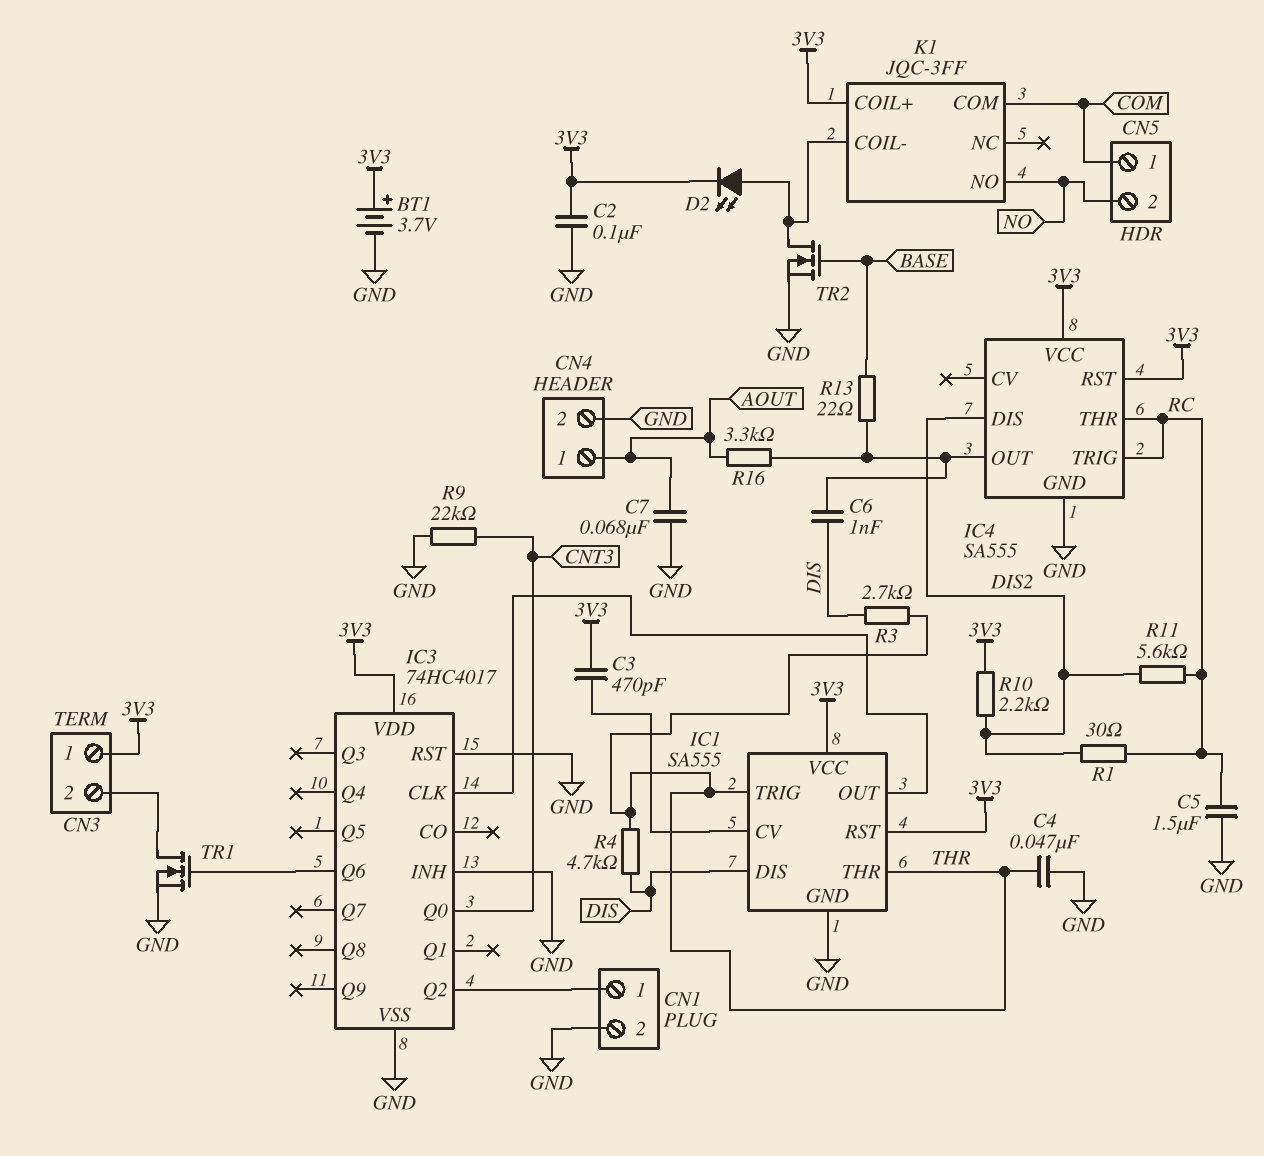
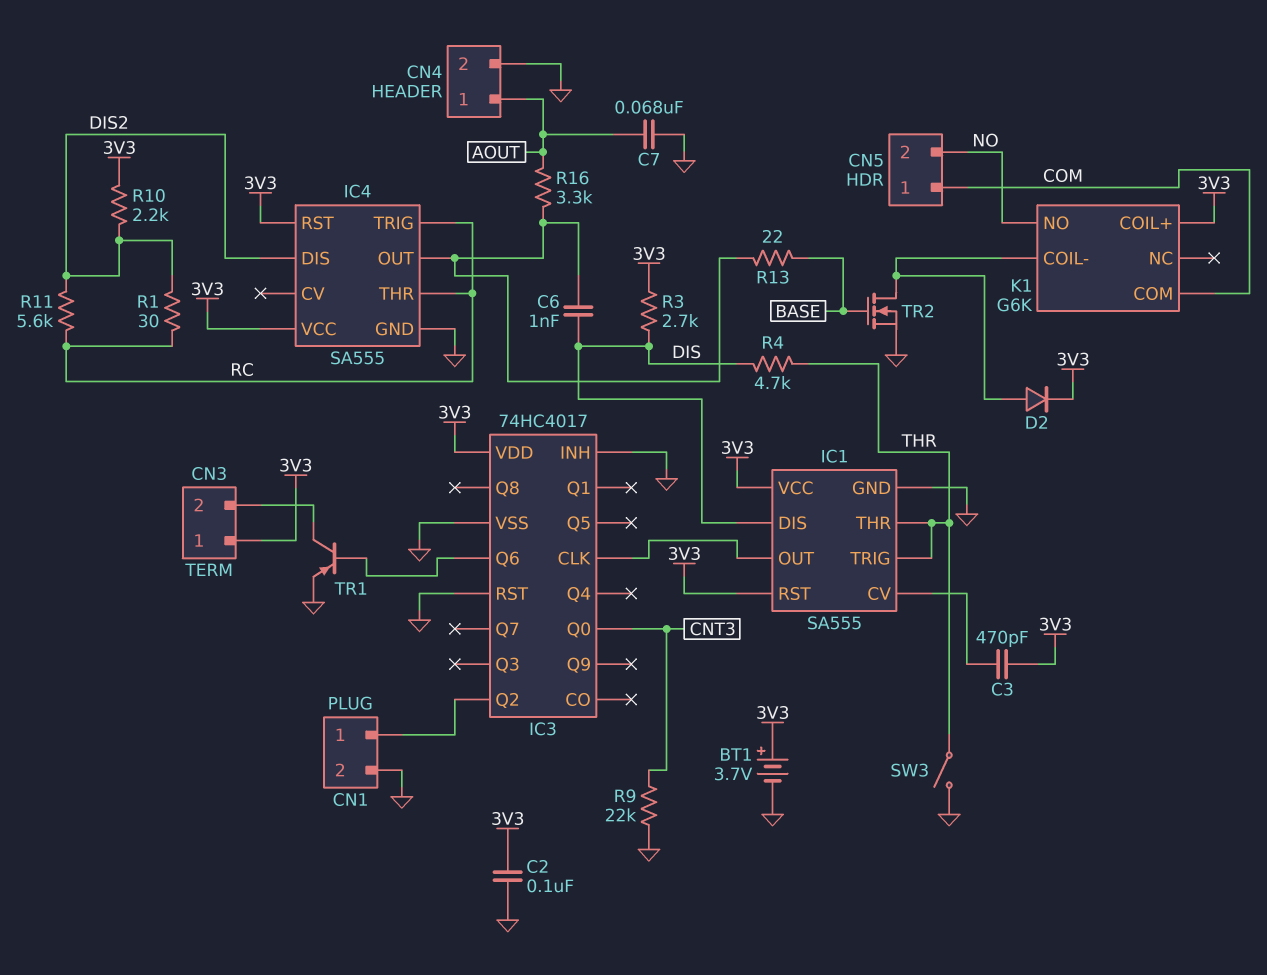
C4: 47nF (GND, THR) -> none
C5: 1.5uF (GND, RC) -> none
D2: LED (A K1/COIL-, K 3V3) -> diode (A K1/COIL-, K 3V3)
K1: JQC-3FF -> G6K
R3: 2.7k (DIS, THR) -> 2.7k (3V3, DIS)
SW3: none -> switch (GND, THR)
TR1: NMOS (G IC3/Q6, D CN3/2, S GND) -> PNP (B IC3/Q6, C CN3/2, E GND)

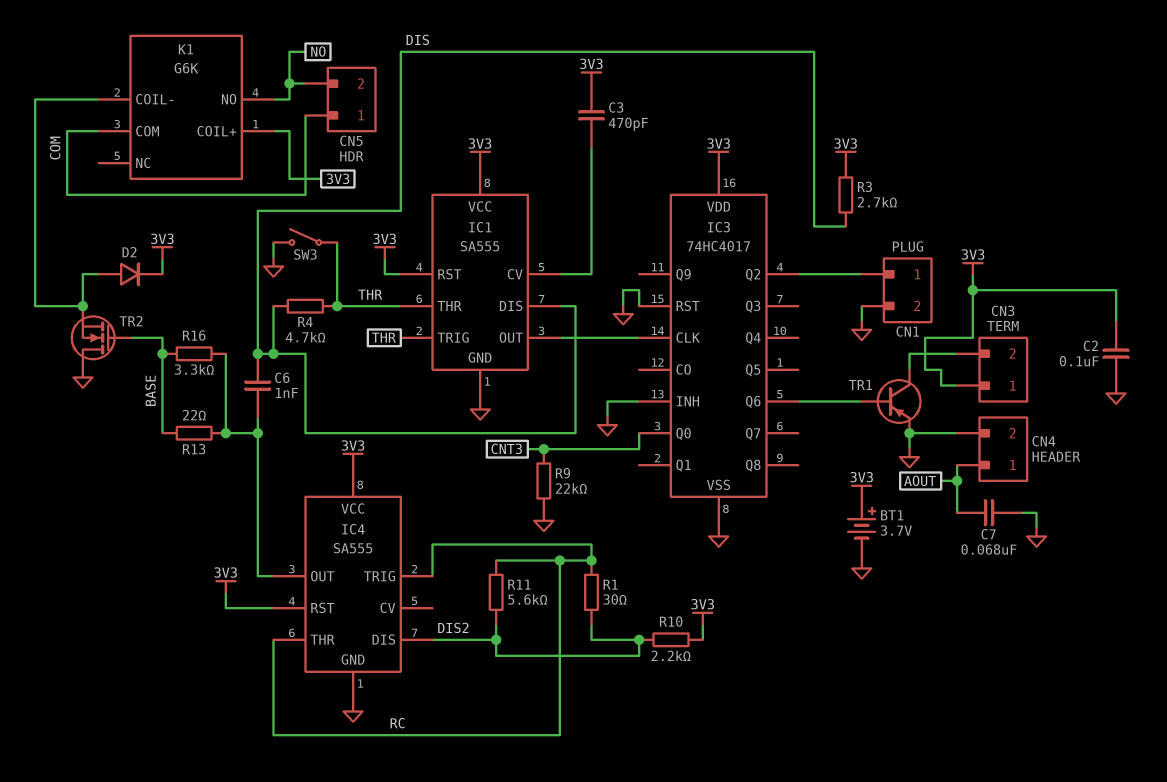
R16: 3.3k (AOUT, IC4/OUT) -> 3.3k (BASE, IC4/OUT)
TR2: NMOS (G BASE, D K1/COIL-, S GND) -> NMOS (G BASE, D GND, S K1/COIL-)

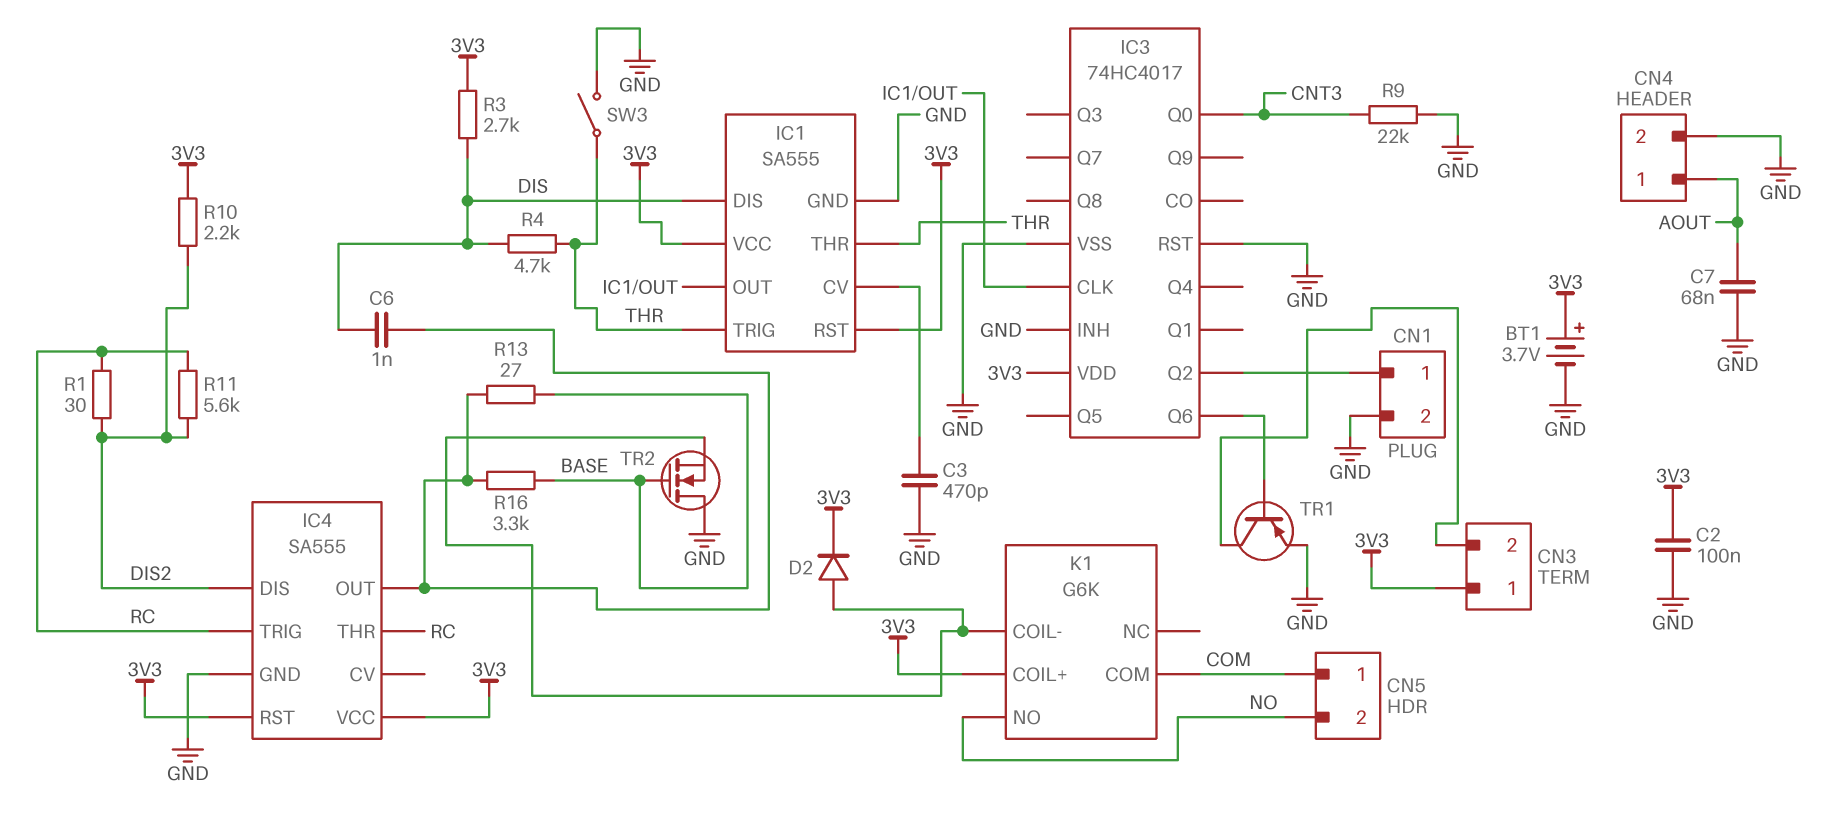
C3: 470pF (3V3, IC1/CV) -> 470pF (GND, IC1/CV)
R13: 22 (BASE, IC4/OUT) -> 27 (BASE, IC4/OUT)

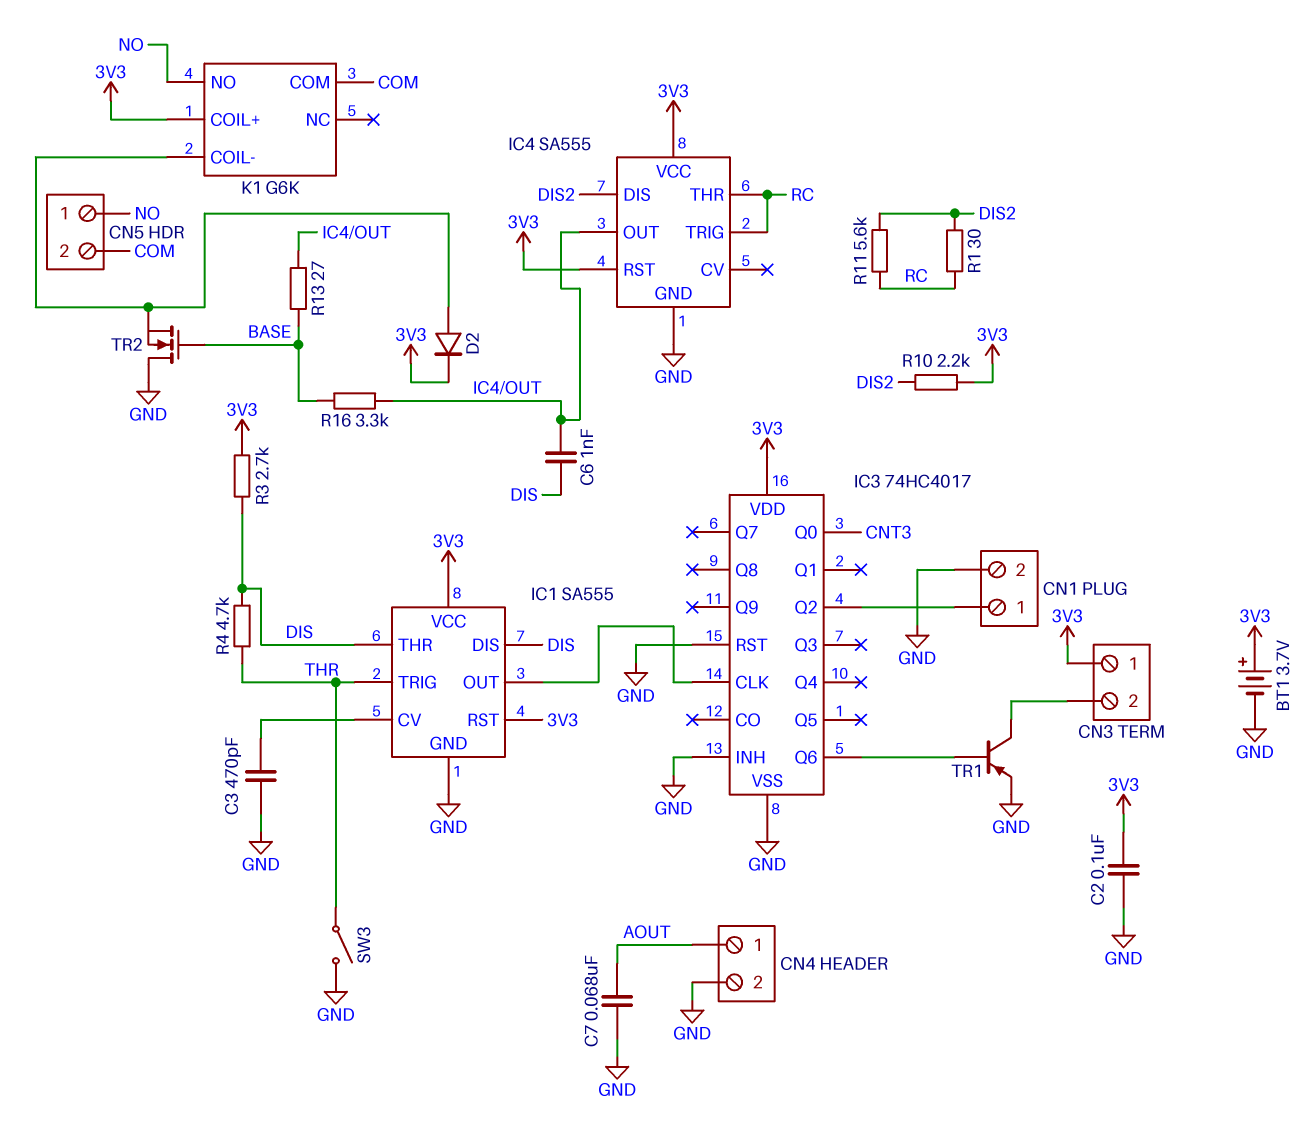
CN5 pin 1: COM -> NO
CN5 pin 2: NO -> COM
IC1 pin THR: THR -> DIS
R9: 22k (CNT3, GND) -> none

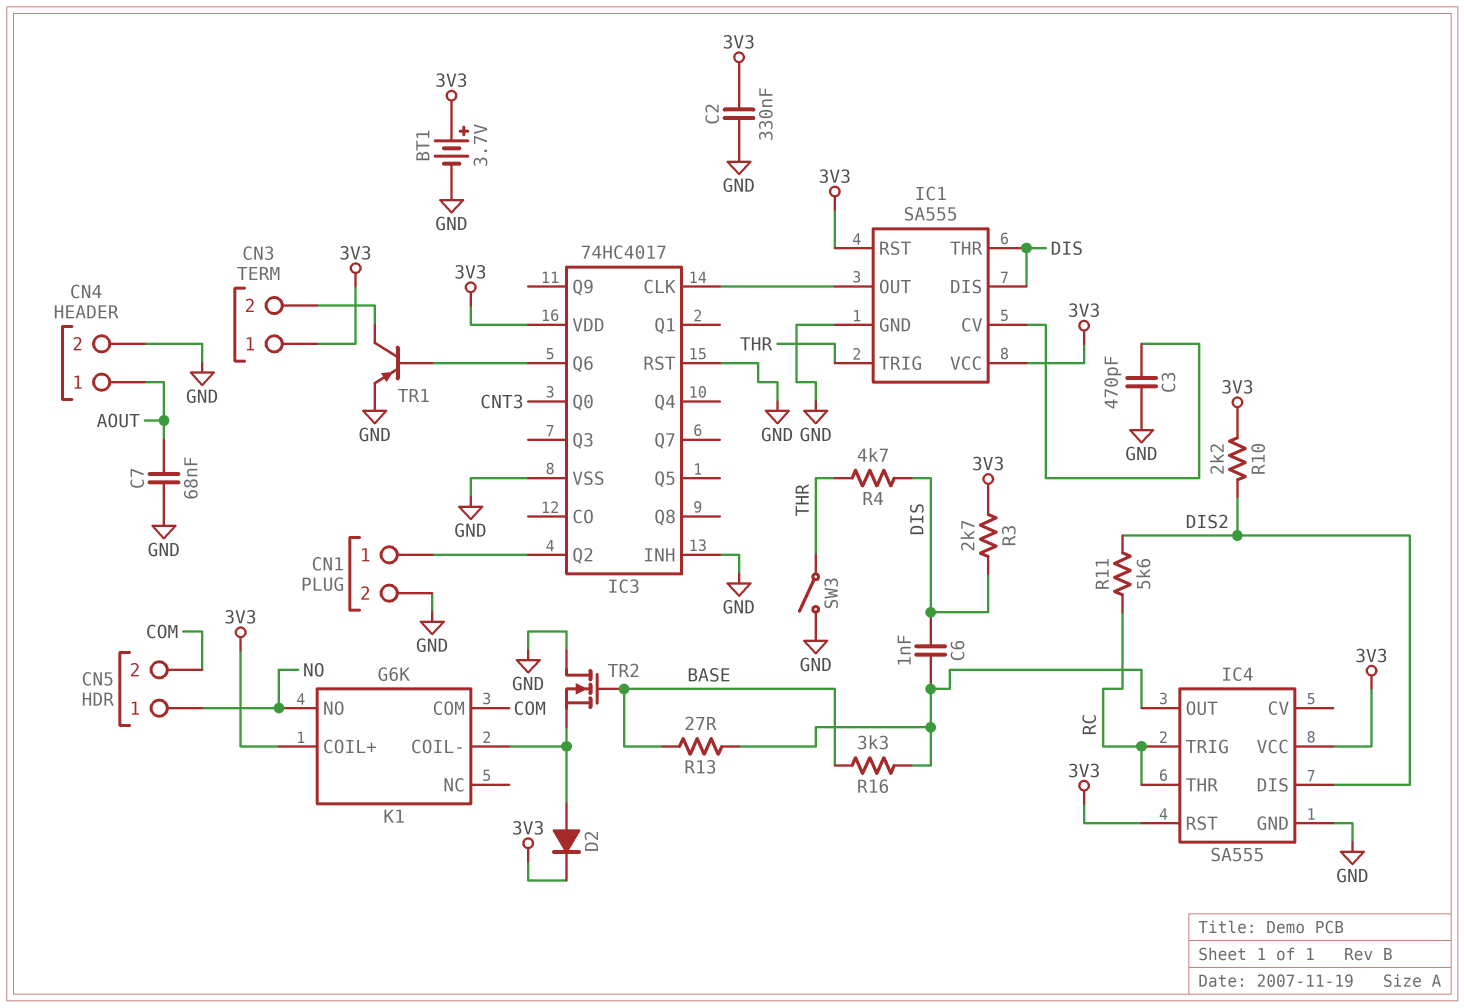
C2: 100nF (3V3, GND) -> 330nF (3V3, GND)
R1: 30 (DIS2, RC) -> none

